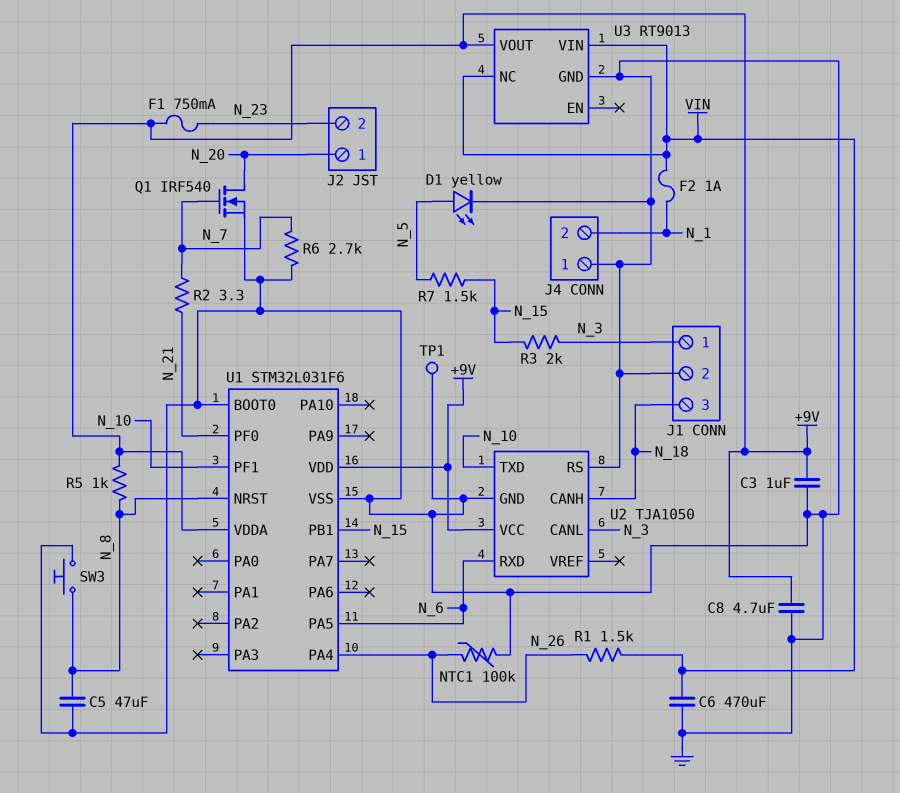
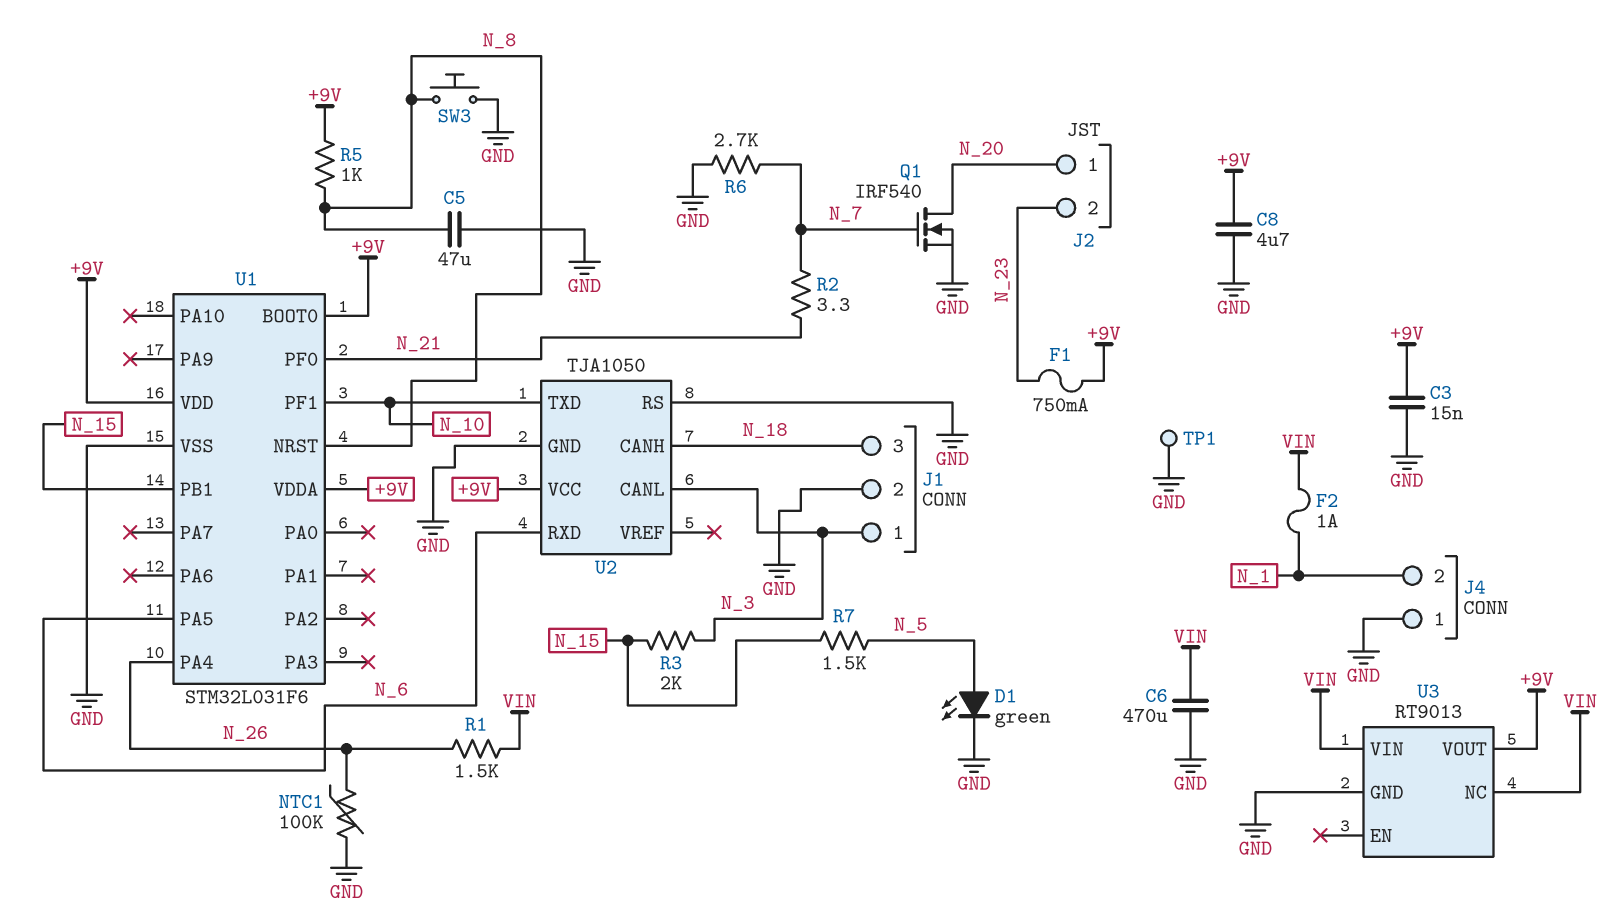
C3: 1uF (+9V, GND) -> 15nF (+9V, GND)
D1: LED yellow (A N_5, K GND) -> LED green (A N_5, K GND)
U1 pin BOOT0: GND -> +9V

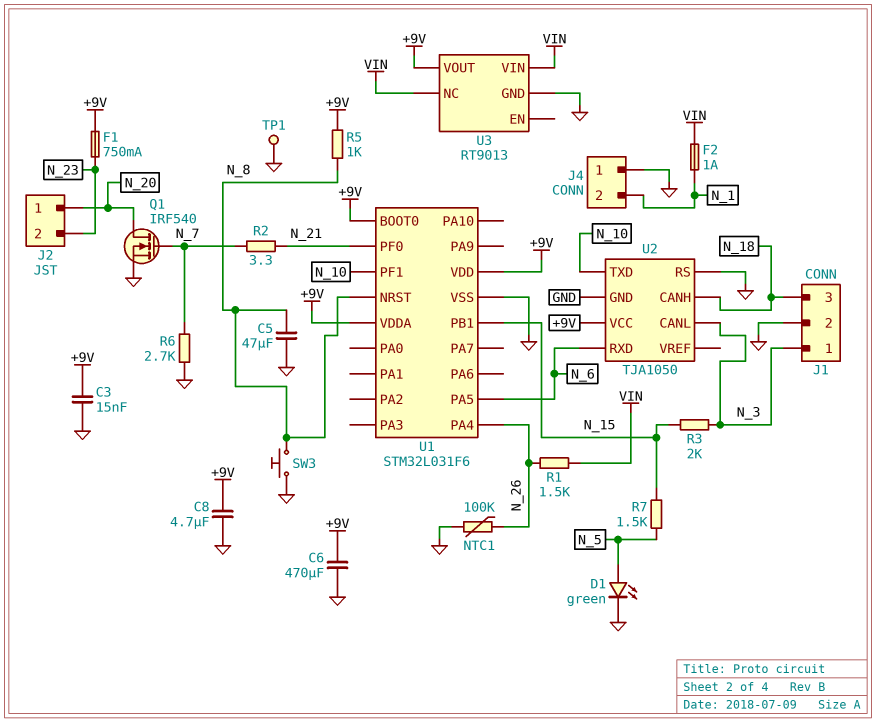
C6: 470uF (GND, VIN) -> 470uF (+9V, GND)

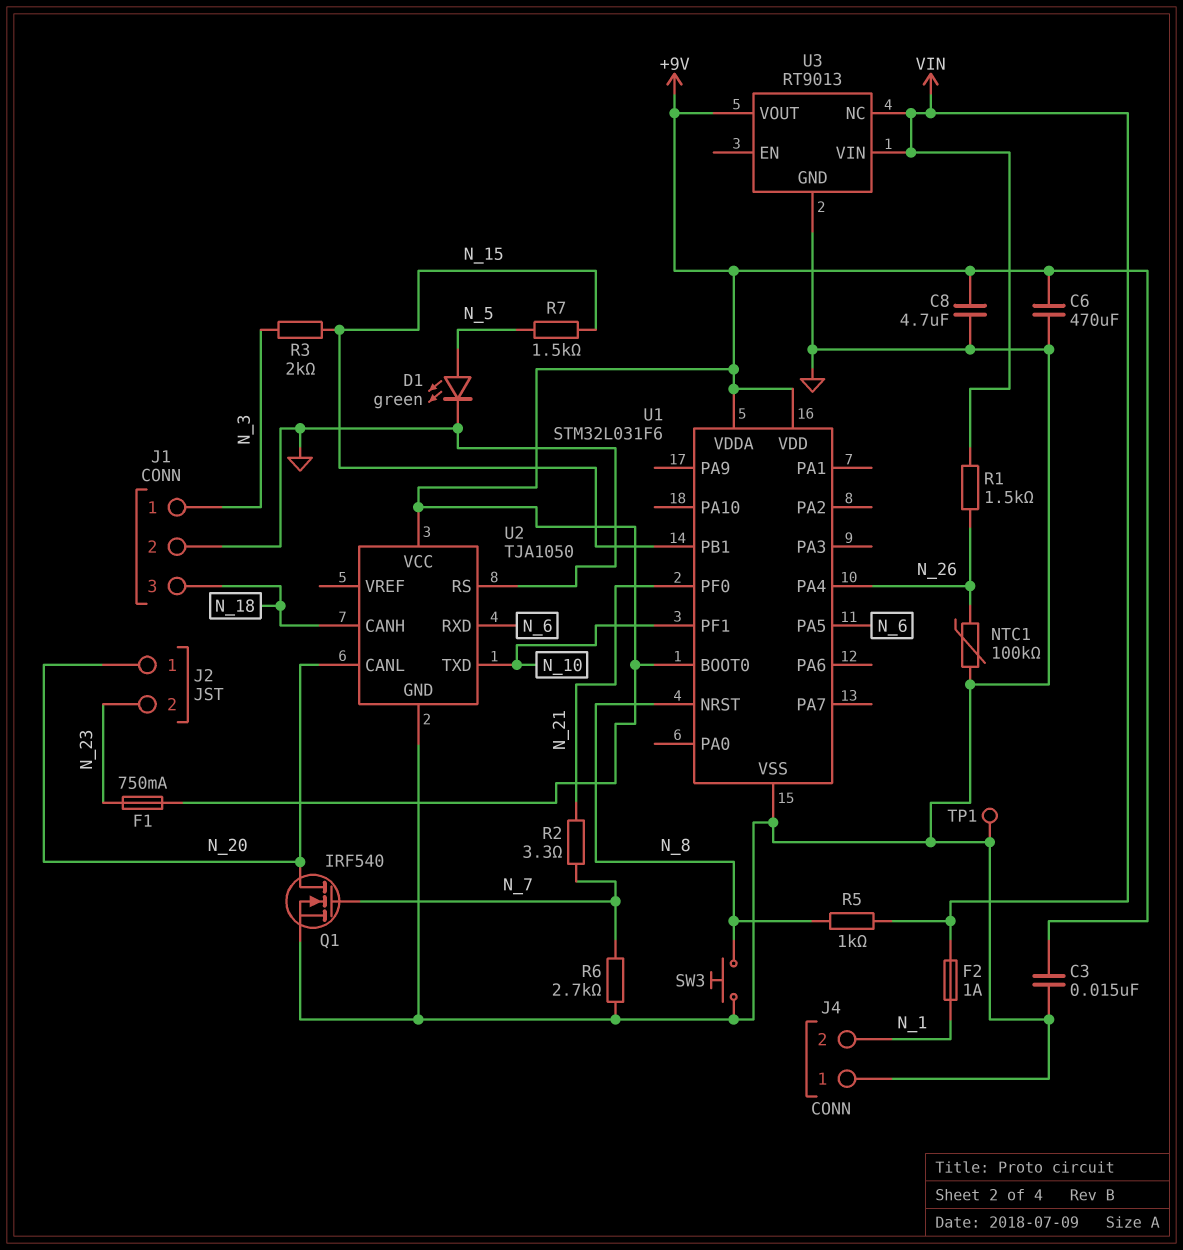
C5: 47uF (GND, N_8) -> none
R5: 1k (+9V, N_8) -> 1k (N_8, VIN)
U2 pin CANL: N_3 -> N_20

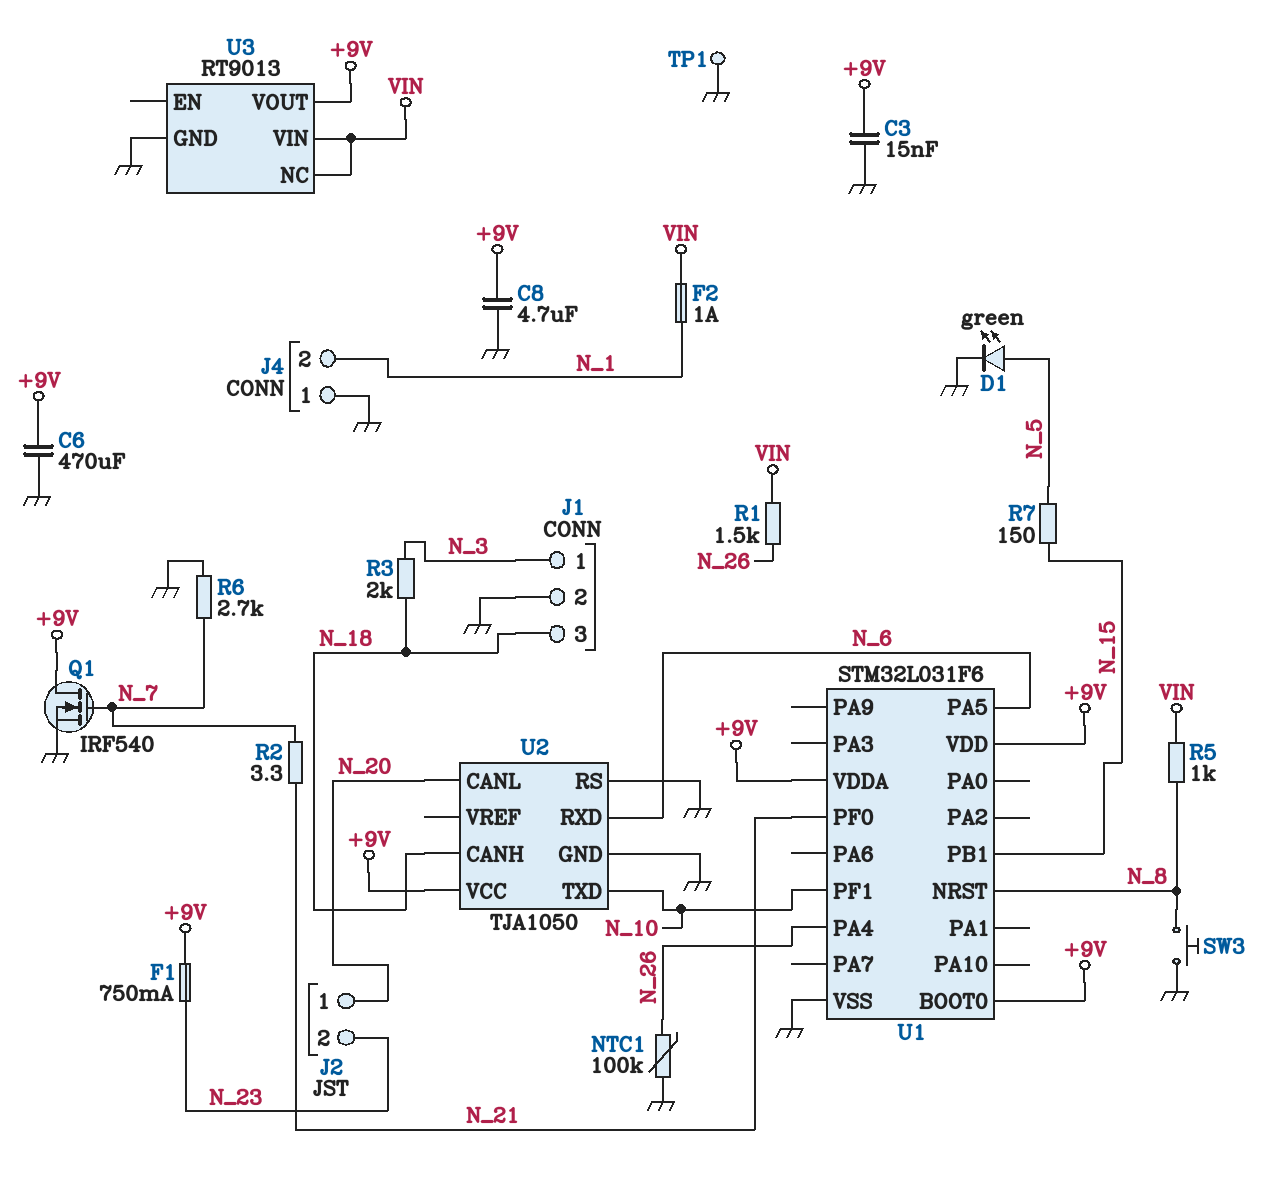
Q1: NMOS IRF540 (G N_7, D N_20, S GND) -> NMOS IRF540 (G N_7, D +9V, S GND)
R3: 2k (N_3, N_15) -> 2k (N_3, N_18)
R7: 1.5k (N_5, N_15) -> 150 (N_5, N_15)

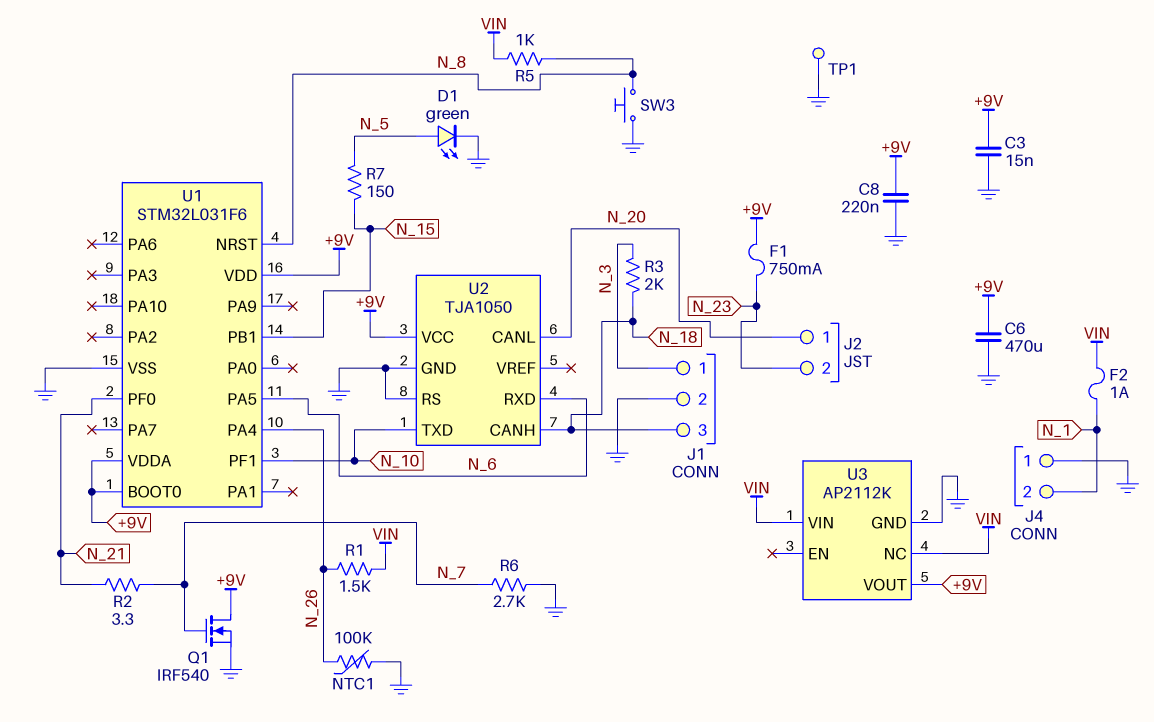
C8: 4.7uF (+9V, GND) -> 220nF (+9V, GND)
U3: RT9013 -> AP2112K

